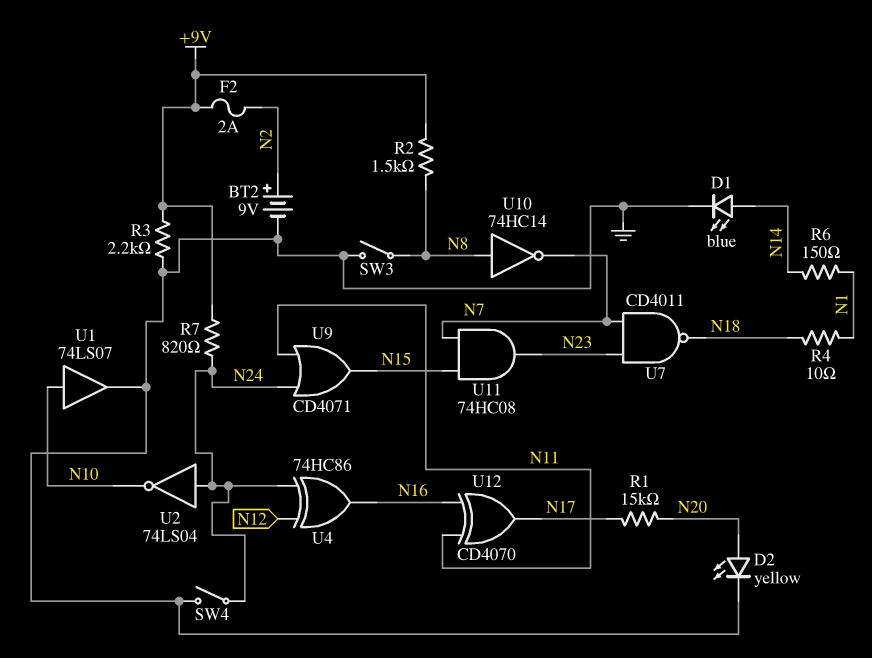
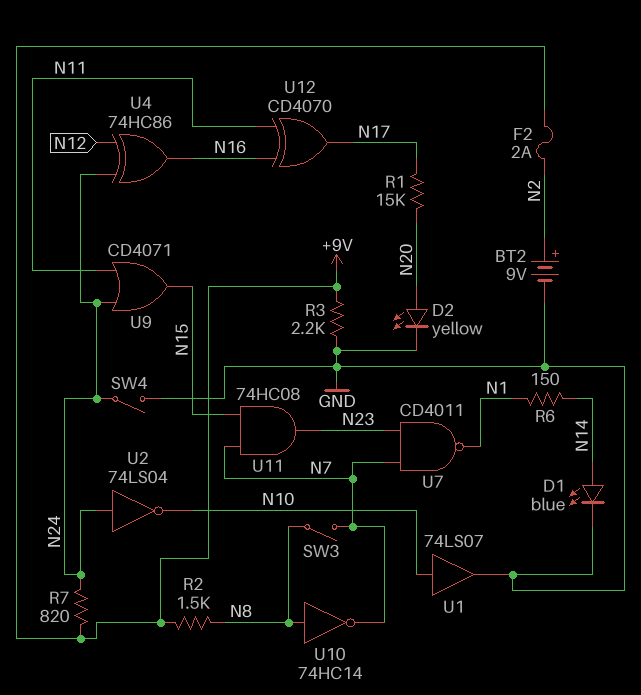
R4: 10 (N1, N18) -> none
SW3: switch (GND, N8) -> switch (N7, N8)
U7: NAND CD4011 (in N7, in N23, out N18) -> NAND CD4011 (in N7, in N23, out N1)

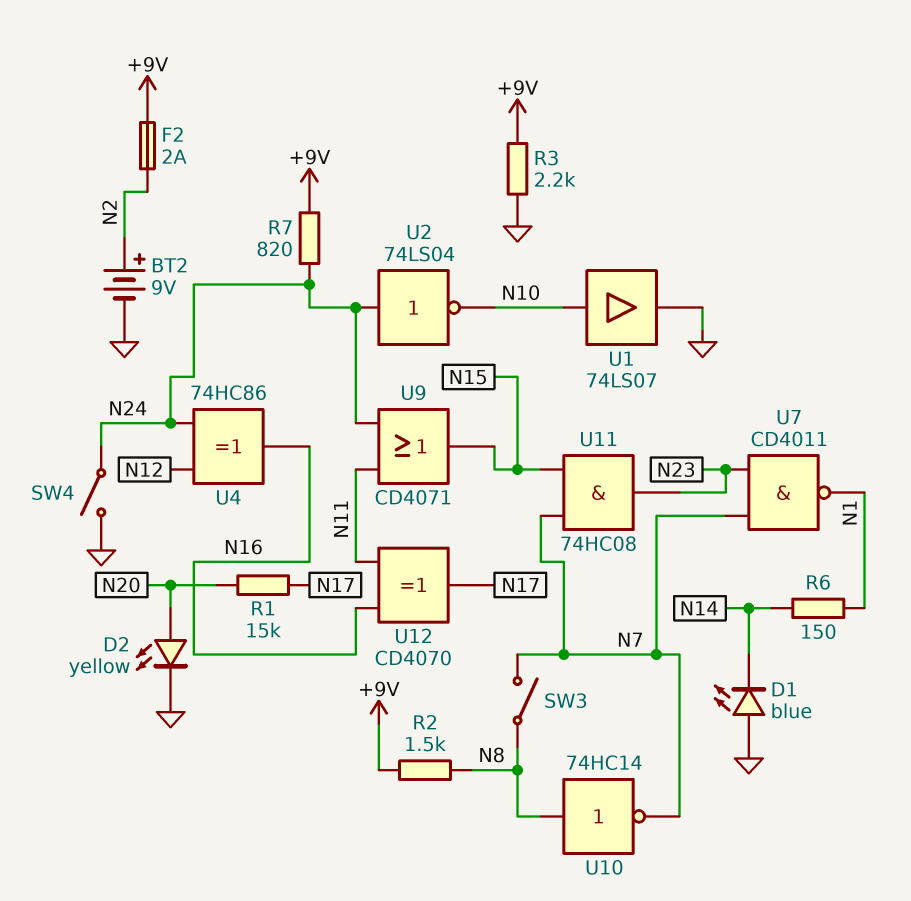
D1: LED blue (A N14, K GND) -> LED blue (A GND, K N14)

